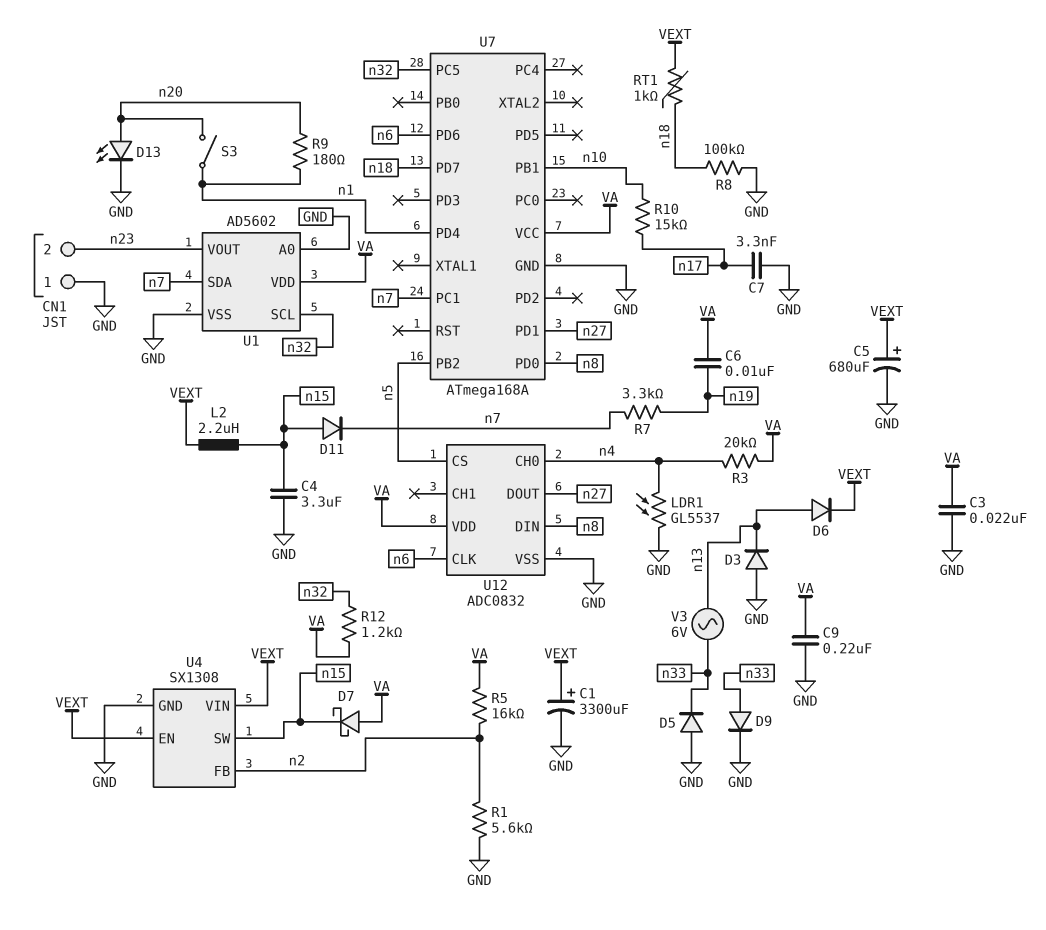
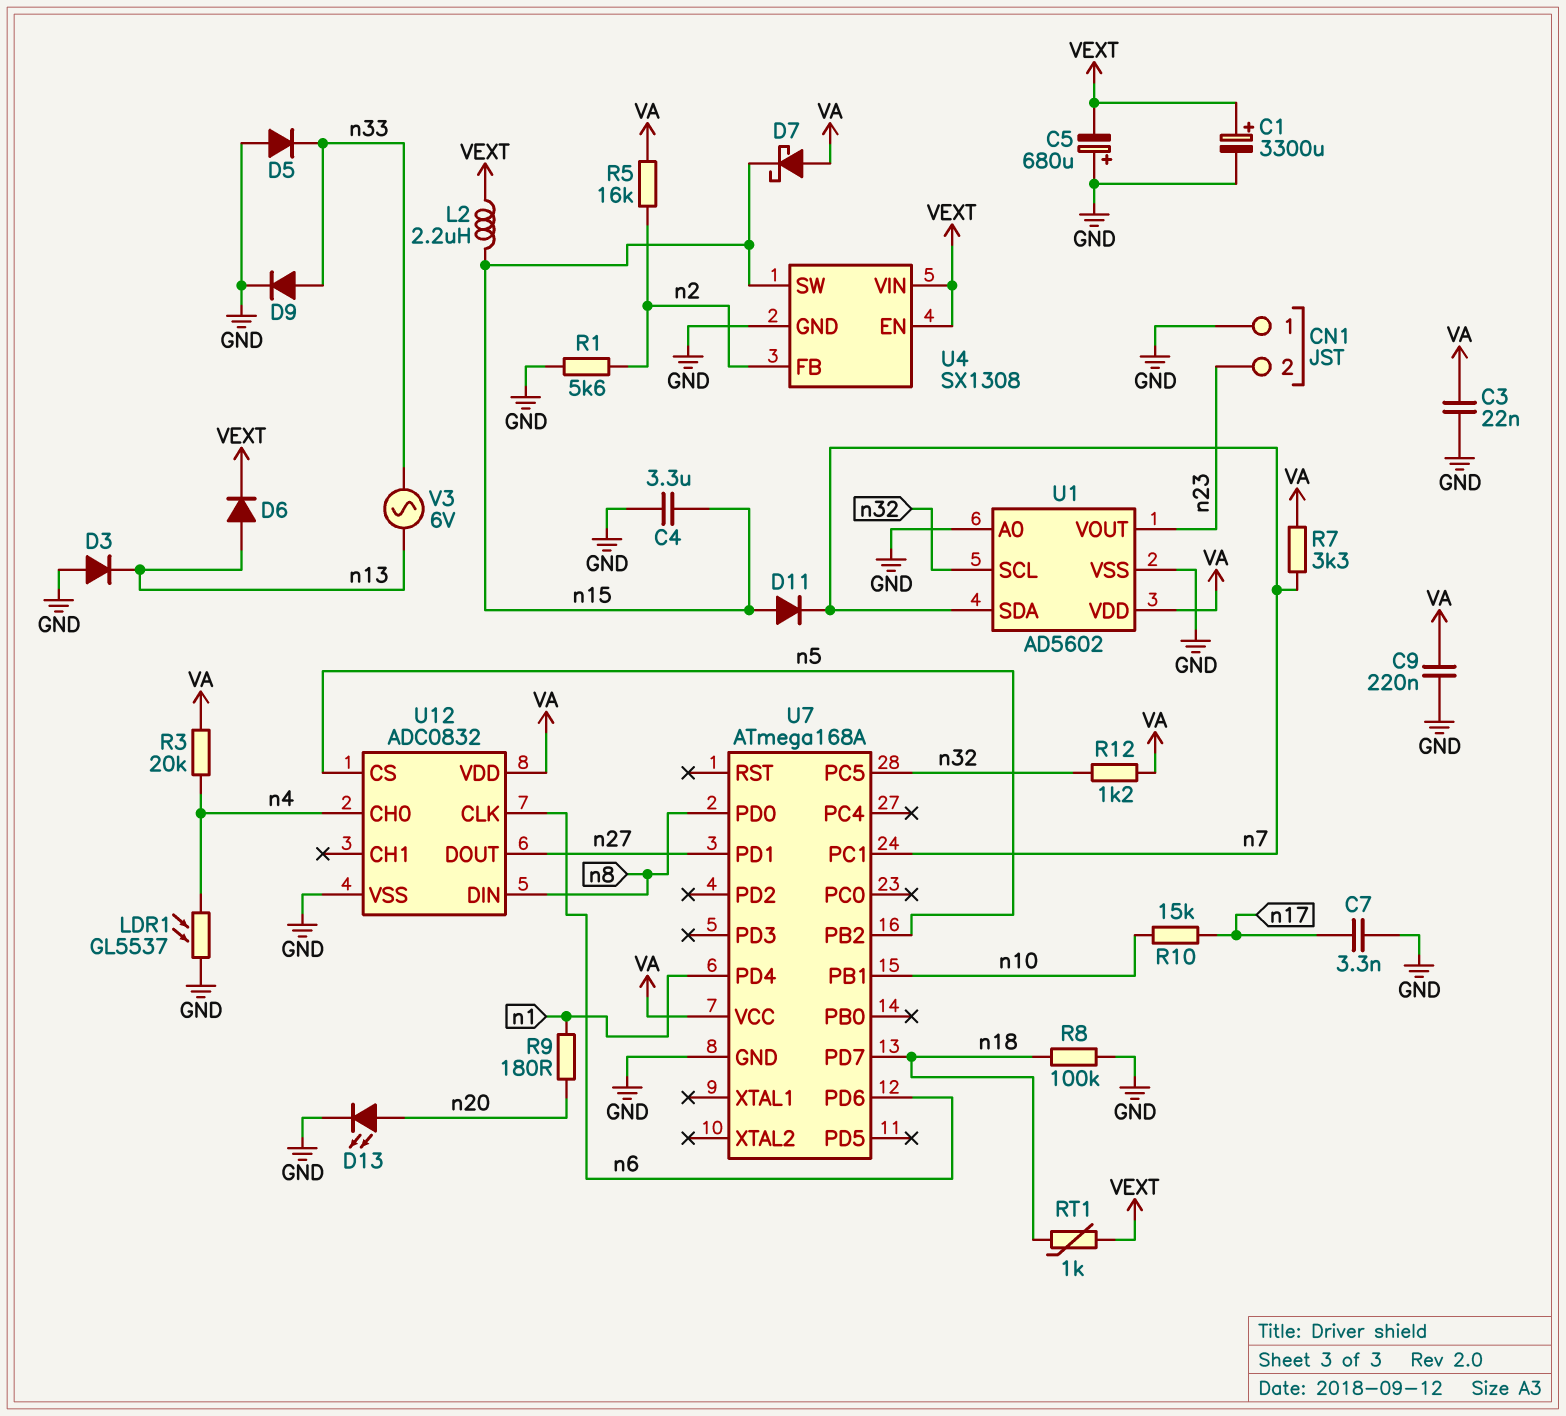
C5: 680uF (plus VEXT, minus GND) -> 680uF (plus GND, minus VEXT)
C6: 10nF (VA, n19) -> none
R7: 3.3k (n7, n19) -> 3.3k (VA, n7)
S3: switch (n1, n20) -> none

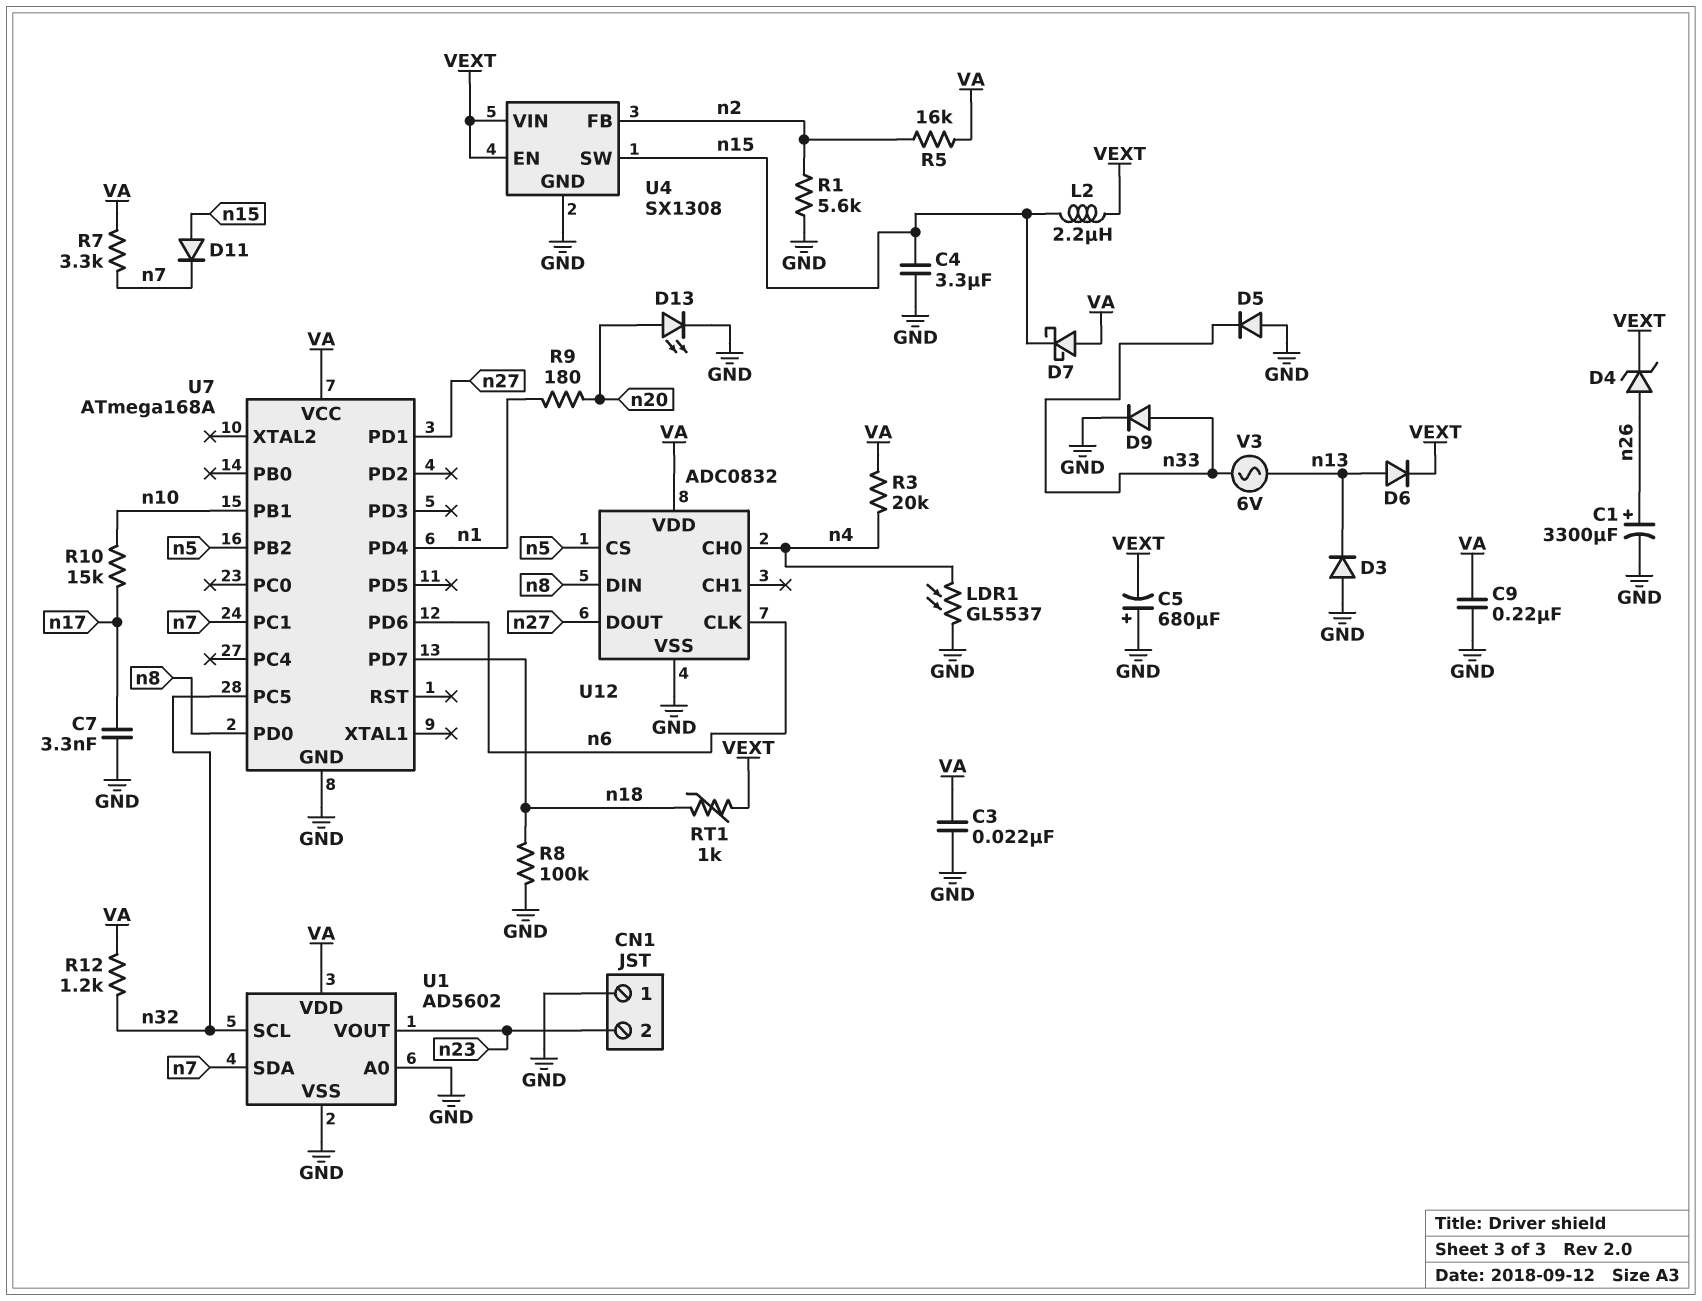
C1: 3300uF (plus VEXT, minus GND) -> 3300uF (plus n26, minus GND)
D4: none -> zener (A n26, K VEXT)

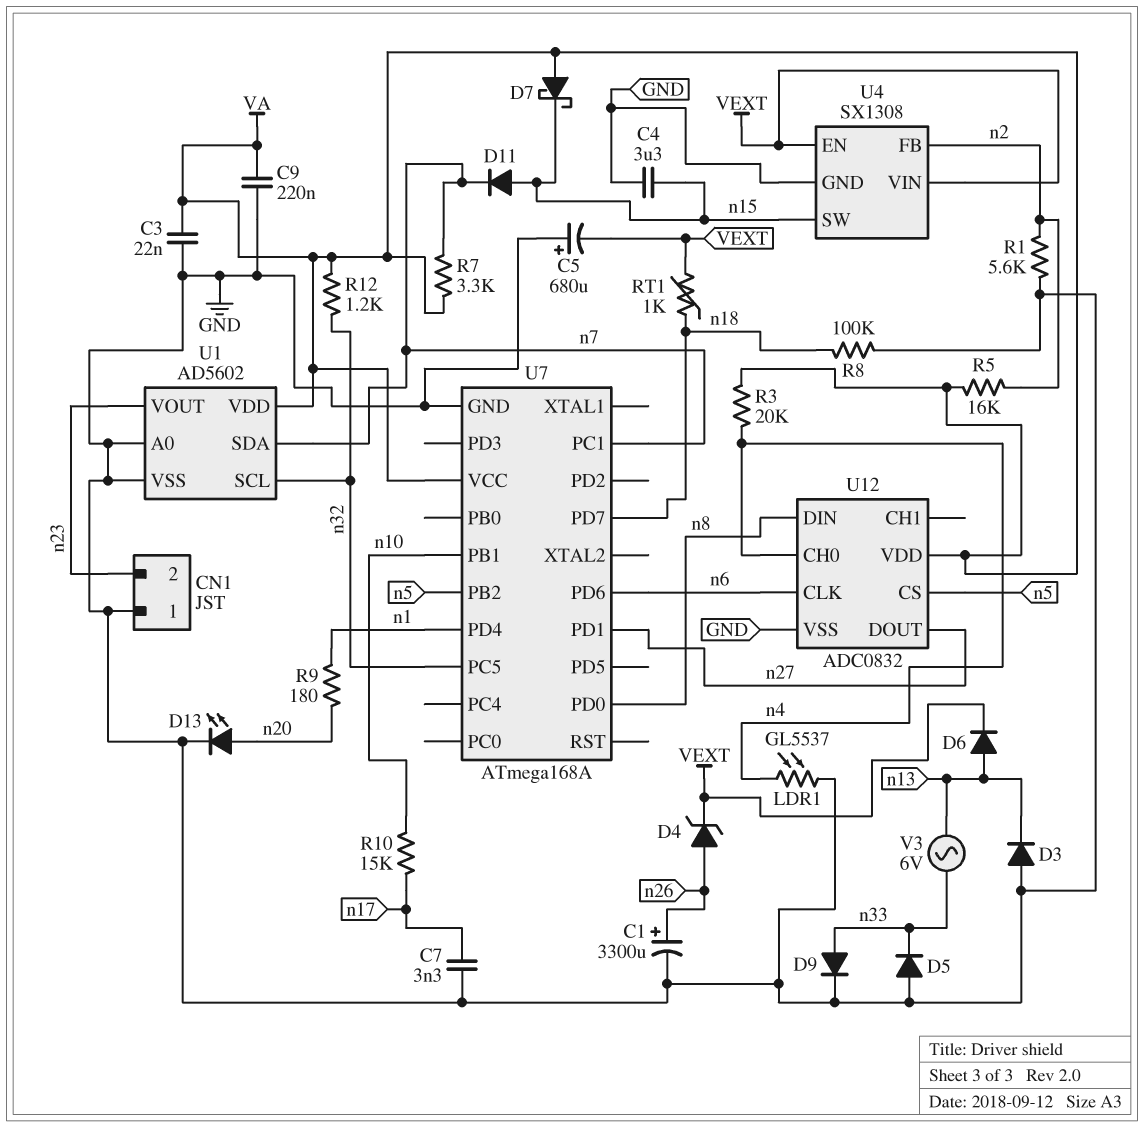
L2: 2.2uH (VEXT, n15) -> none

